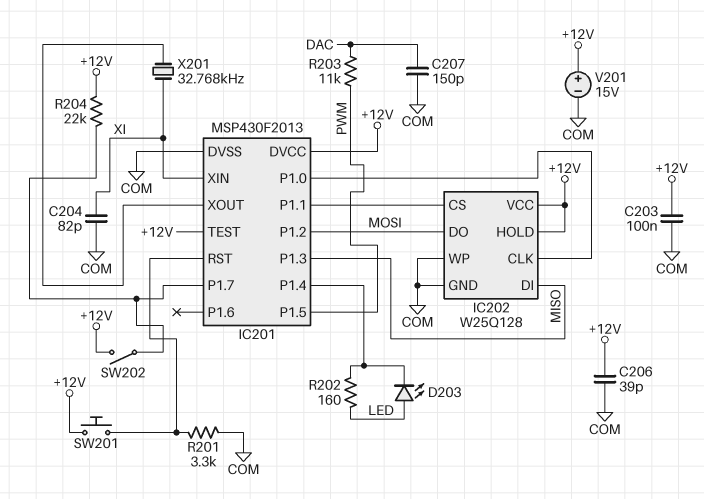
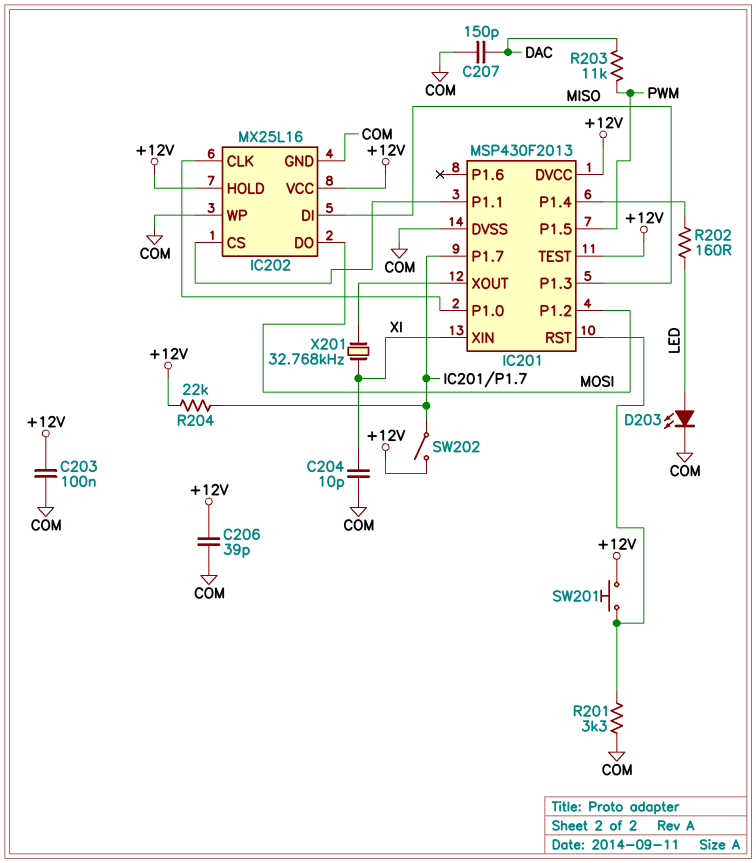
C204: 82pF (COM, XI) -> 10pF (COM, XI)
D203: LED (A LED, K IC201/P1.4) -> LED (A LED, K COM)
IC202: W25Q128 -> MX25L16
V201: 15V (plus +12V, minus COM) -> none

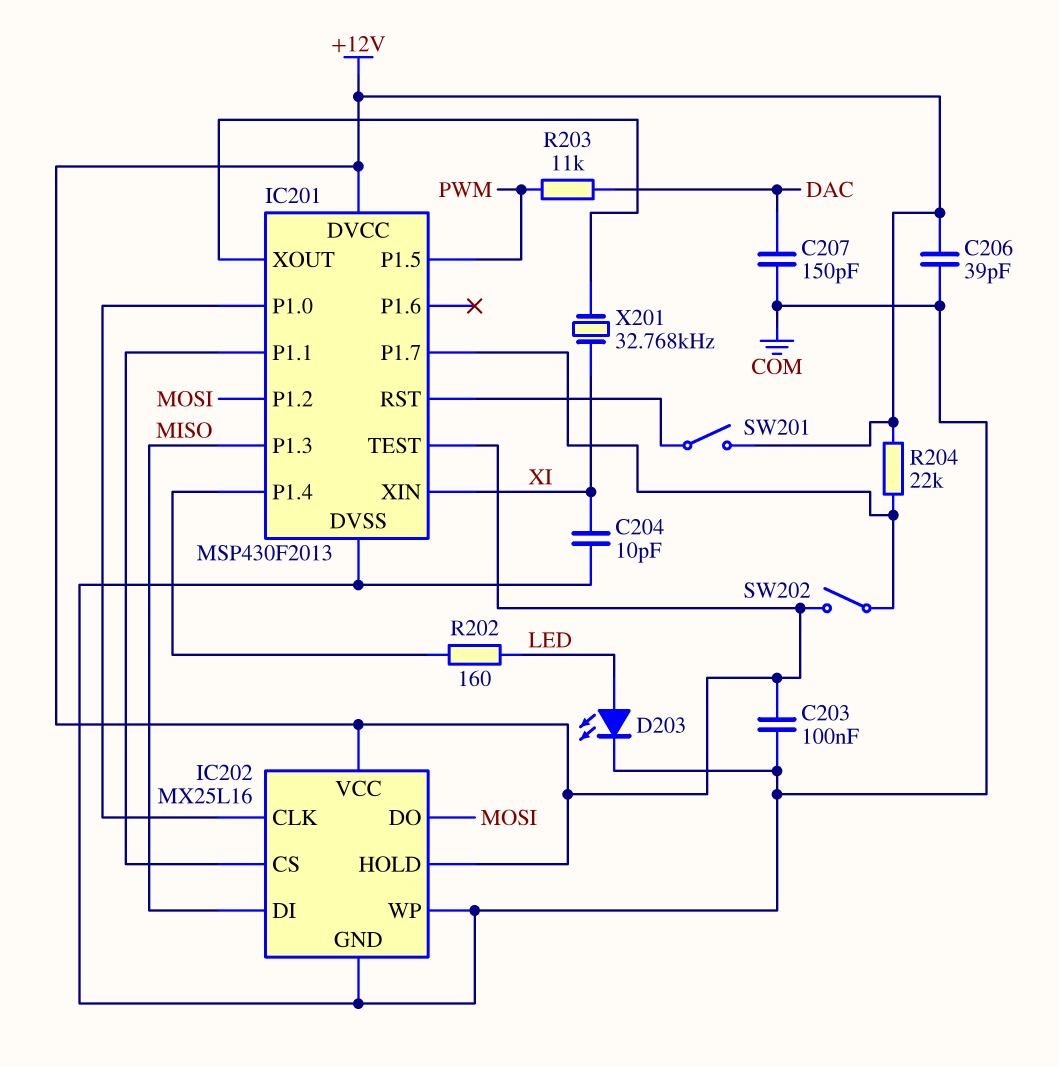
R201: 3.3k (COM, IC201/RST) -> none
SW201: button (+12V, IC201/RST) -> switch (+12V, IC201/RST)

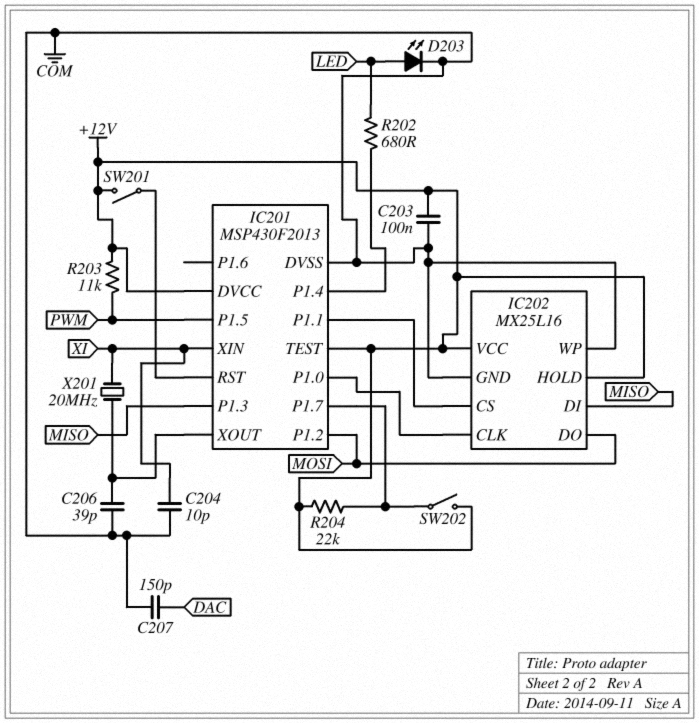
C206: 39pF (+12V, COM) -> 39pF (COM, IC201/XOUT)
R202: 160 (IC201/P1.4, LED) -> 680 (IC201/P1.4, LED)
R203: 11k (DAC, PWM) -> 11k (+12V, PWM)
X201: 32.768kHz (IC201/XOUT, XI) -> 20MHz (IC201/XOUT, XI)

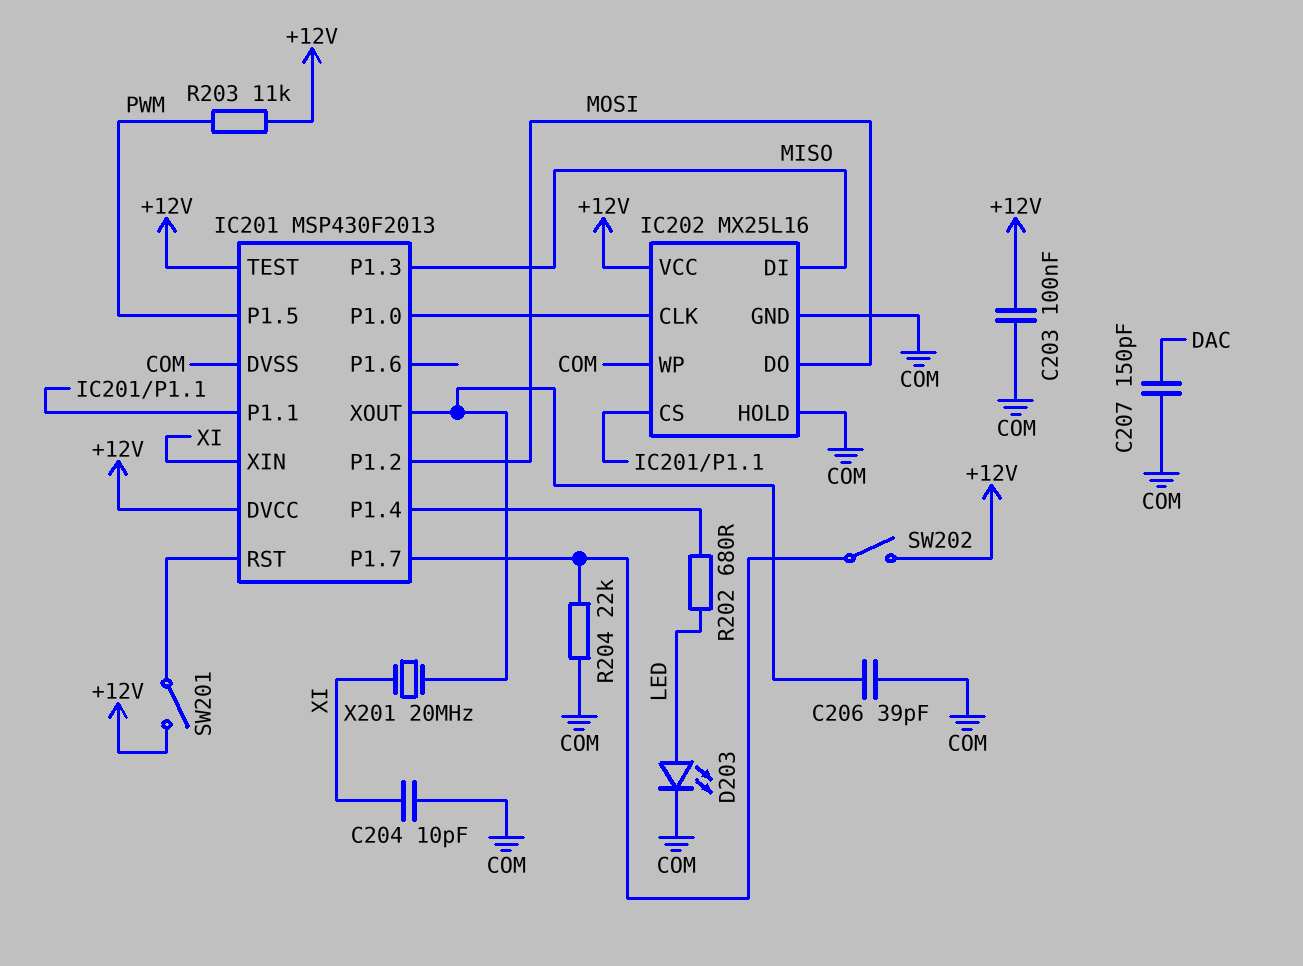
IC202 pin HOLD: +12V -> COM
R204: 22k (+12V, IC201/P1.7) -> 22k (COM, IC201/P1.7)

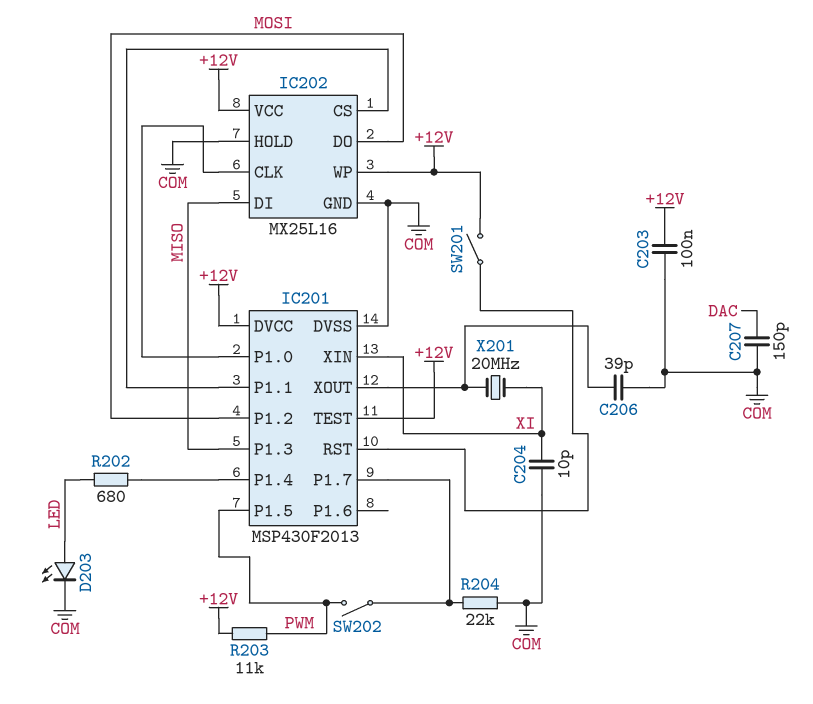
IC202 pin WP: COM -> +12V
SW202: switch (+12V, IC201/P1.7) -> switch (IC201/P1.7, PWM)

